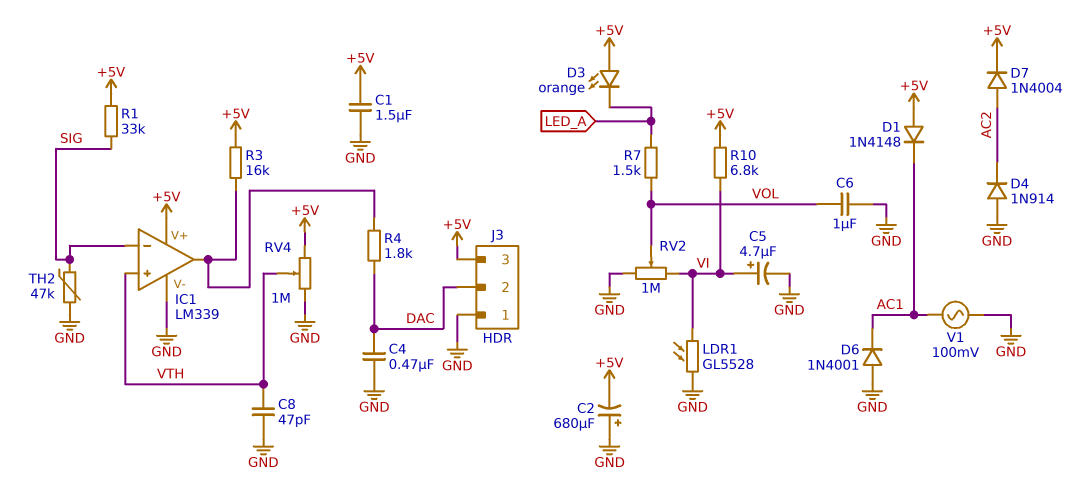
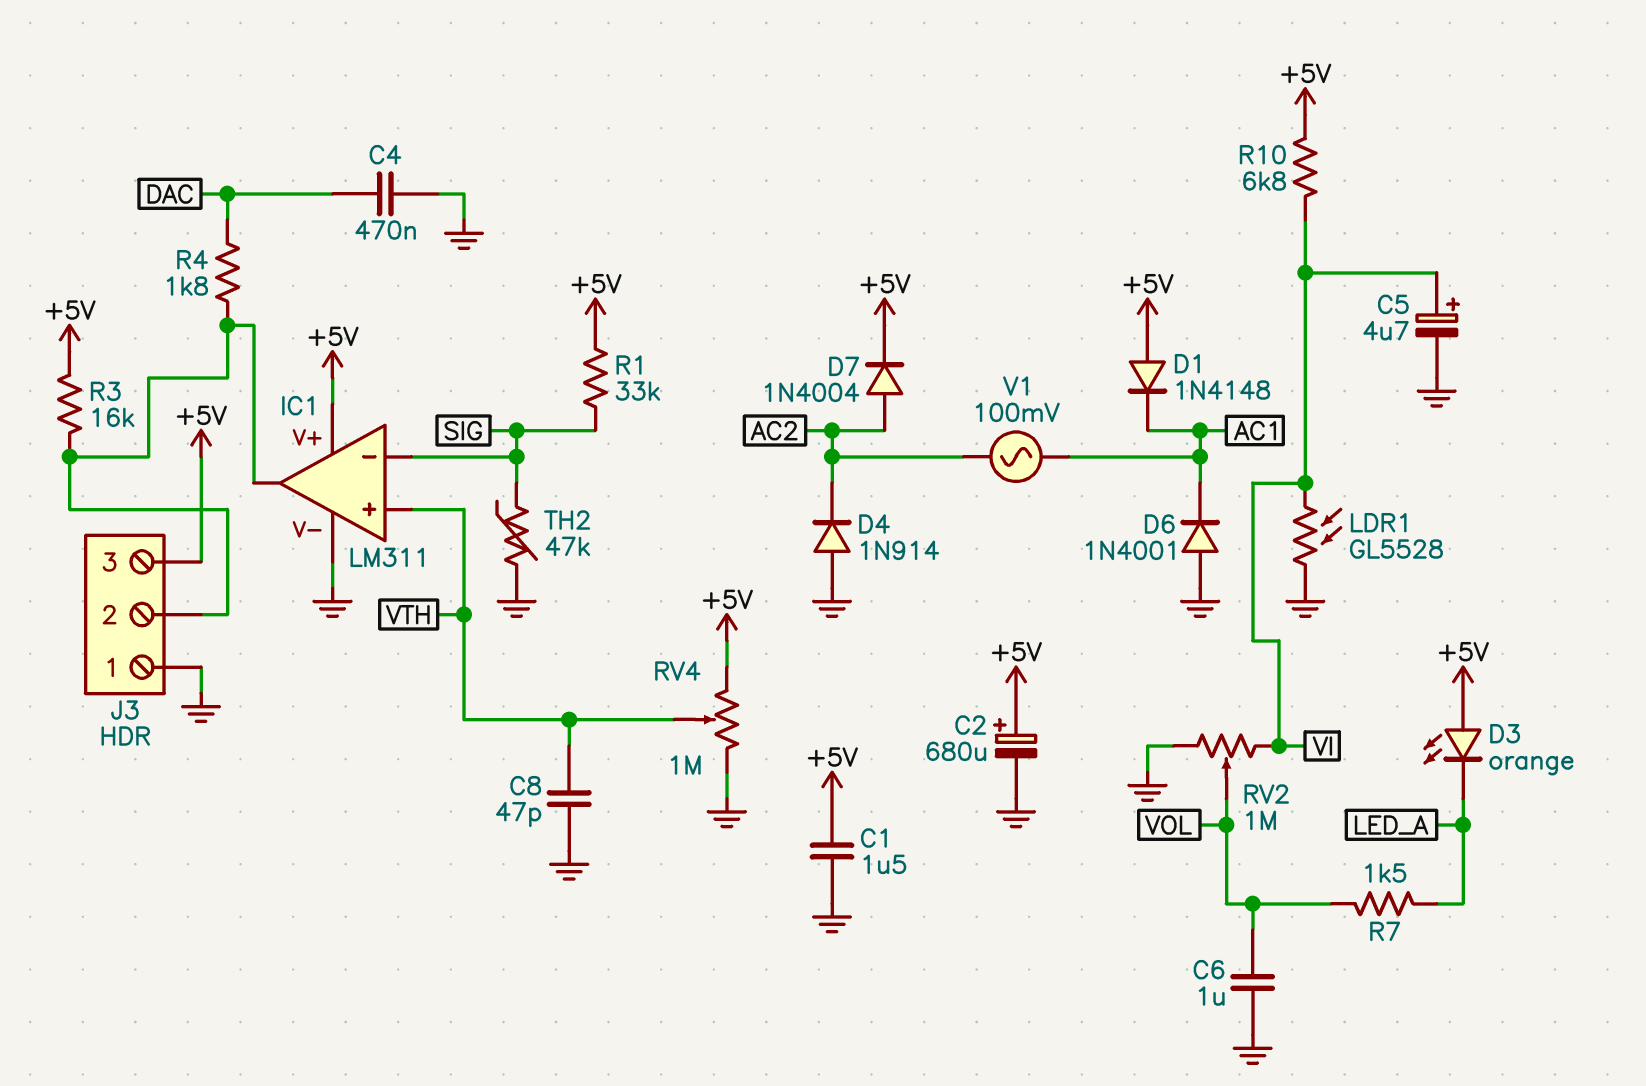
C2: 680uF (plus GND, minus +5V) -> 680uF (plus +5V, minus GND)
IC1: LM339 -> LM311
J3 pin 2: DAC -> IC1/out
V1: AC 100mV (AC1, GND) -> AC 100mV (AC1, AC2)

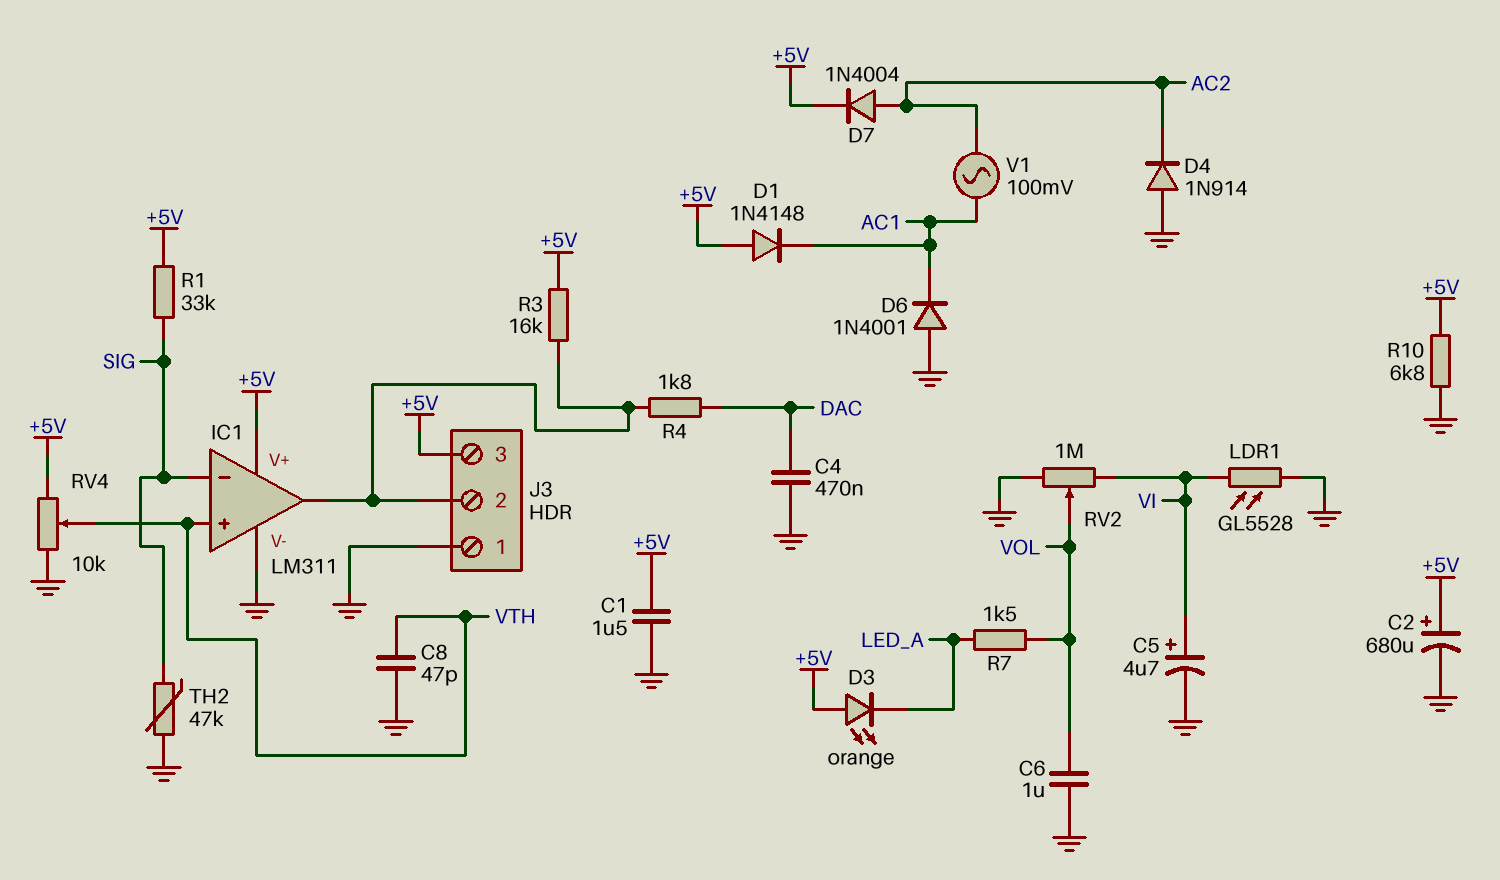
R10: 6.8k (+5V, VI) -> 6.8k (+5V, GND)
RV4: 1M (+5V, GND, wiper VTH) -> 10k (+5V, GND, wiper VTH)

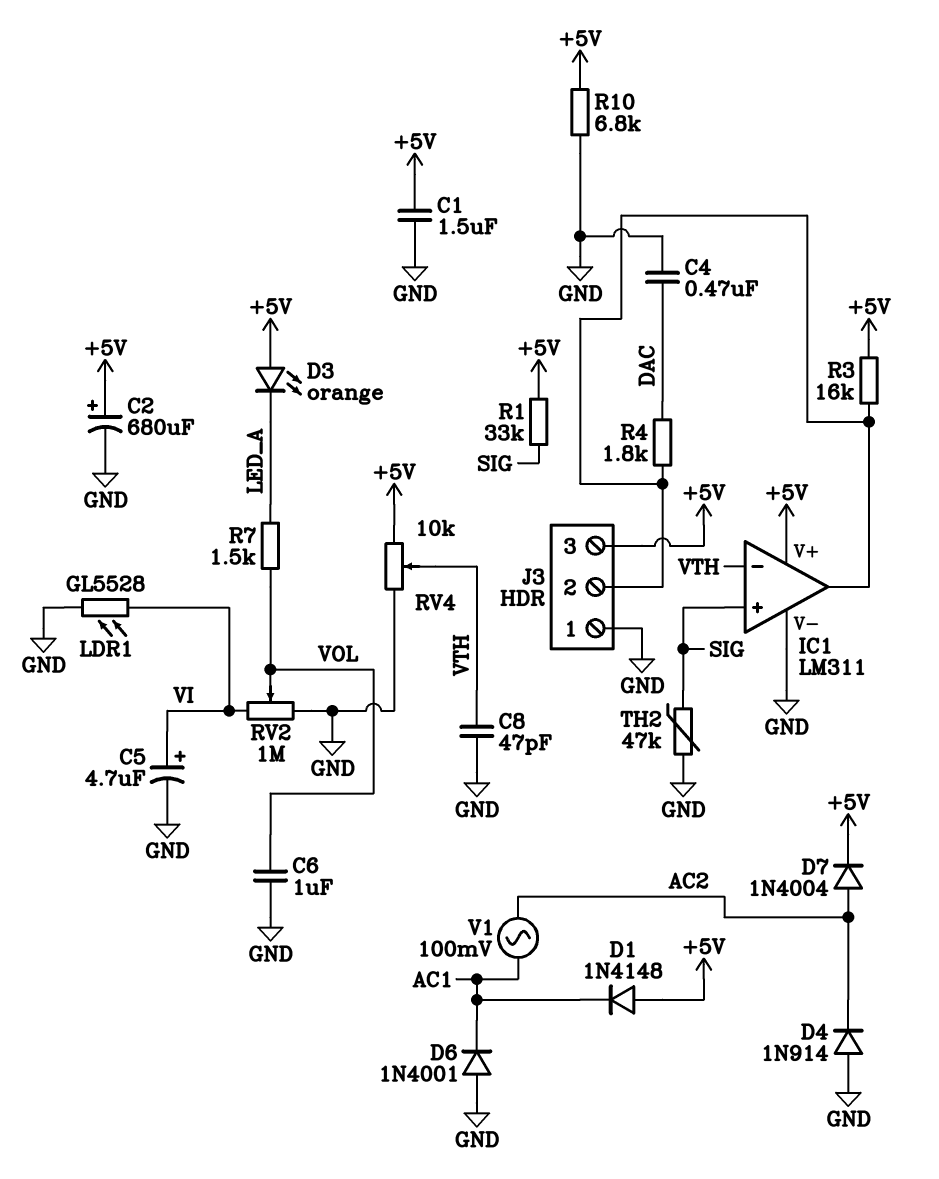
IC1 pin in+: VTH -> SIG
IC1 pin in-: SIG -> VTH

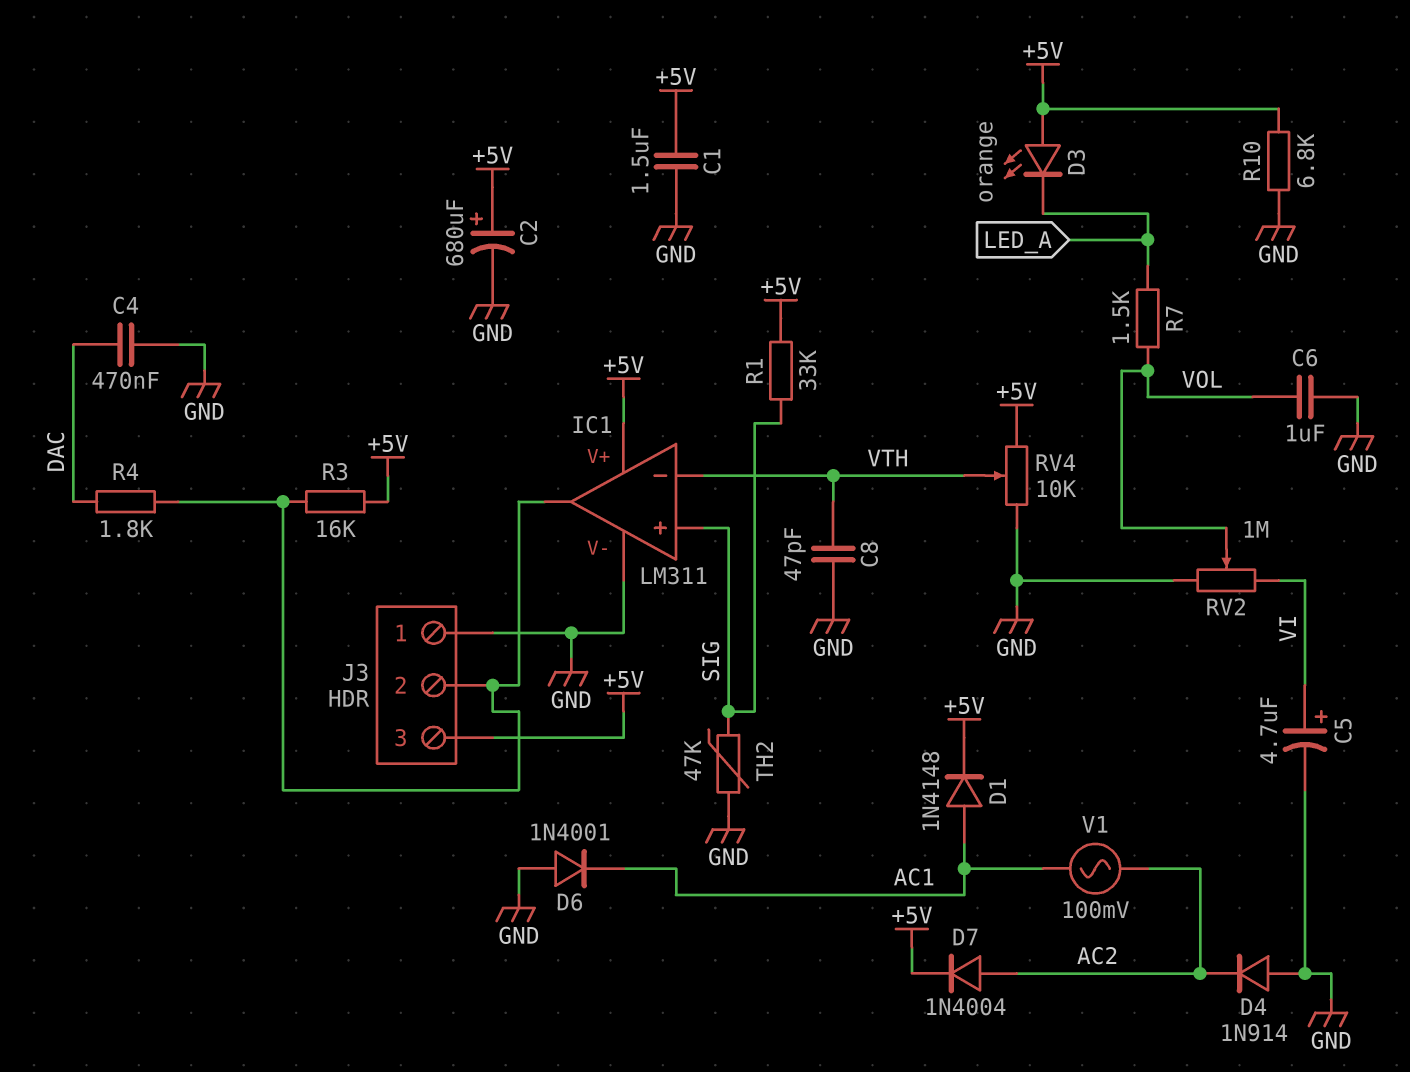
D1: diode 1N4148 (A +5V, K AC1) -> diode 1N4148 (A AC1, K +5V)
LDR1: GL5528 (GND, VI) -> none

